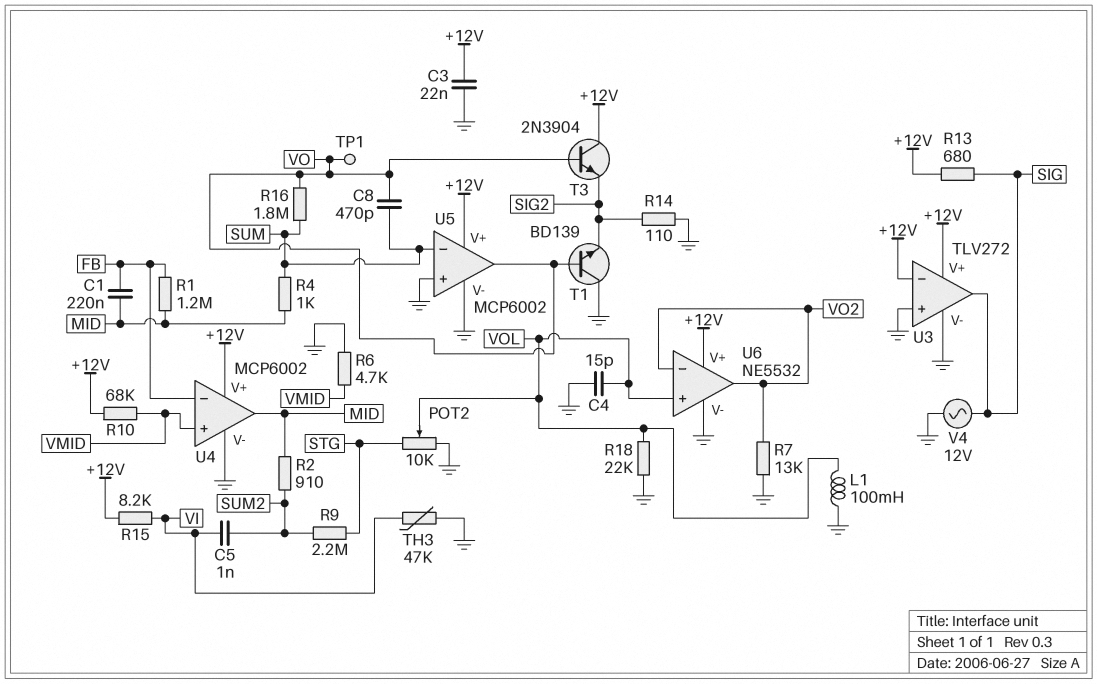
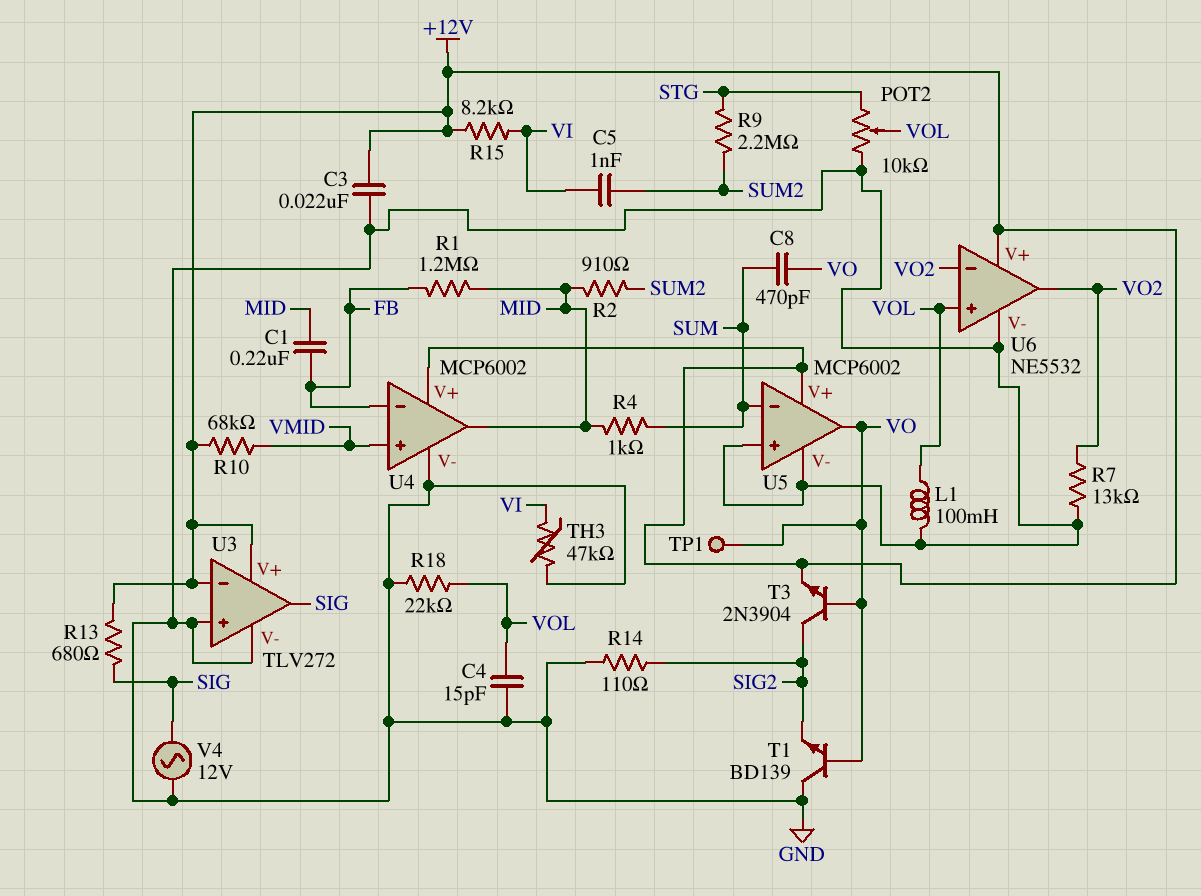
R6: 4.7k (GND, VMID) -> none
R16: 1.8M (SUM, VO) -> none
T3: NPN 2N3904 (B VO, C +12V, E SIG2) -> NPN 2N3904 (B VO, C SIG2, E +12V)

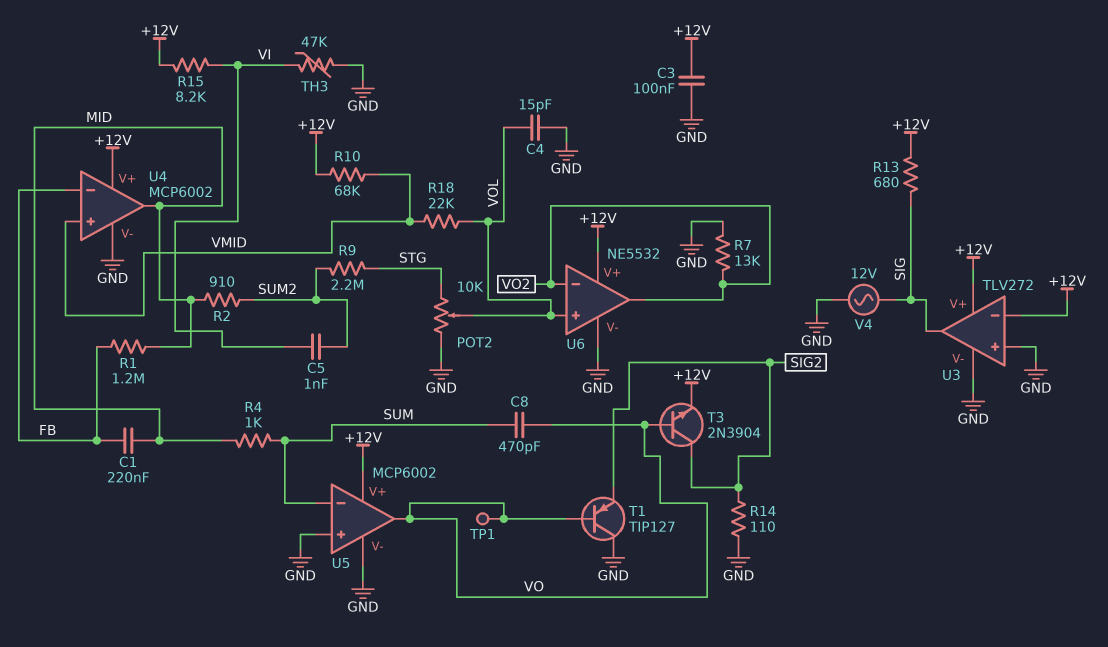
C3: 22nF (+12V, GND) -> 100nF (+12V, GND)
L1: 100mH (GND, VOL) -> none
R18: 22k (GND, VOL) -> 22k (VMID, VOL)
T1: NPN BD139 (B VO, C GND, E SIG2) -> PNP TIP127 (B VO, C GND, E SIG2)

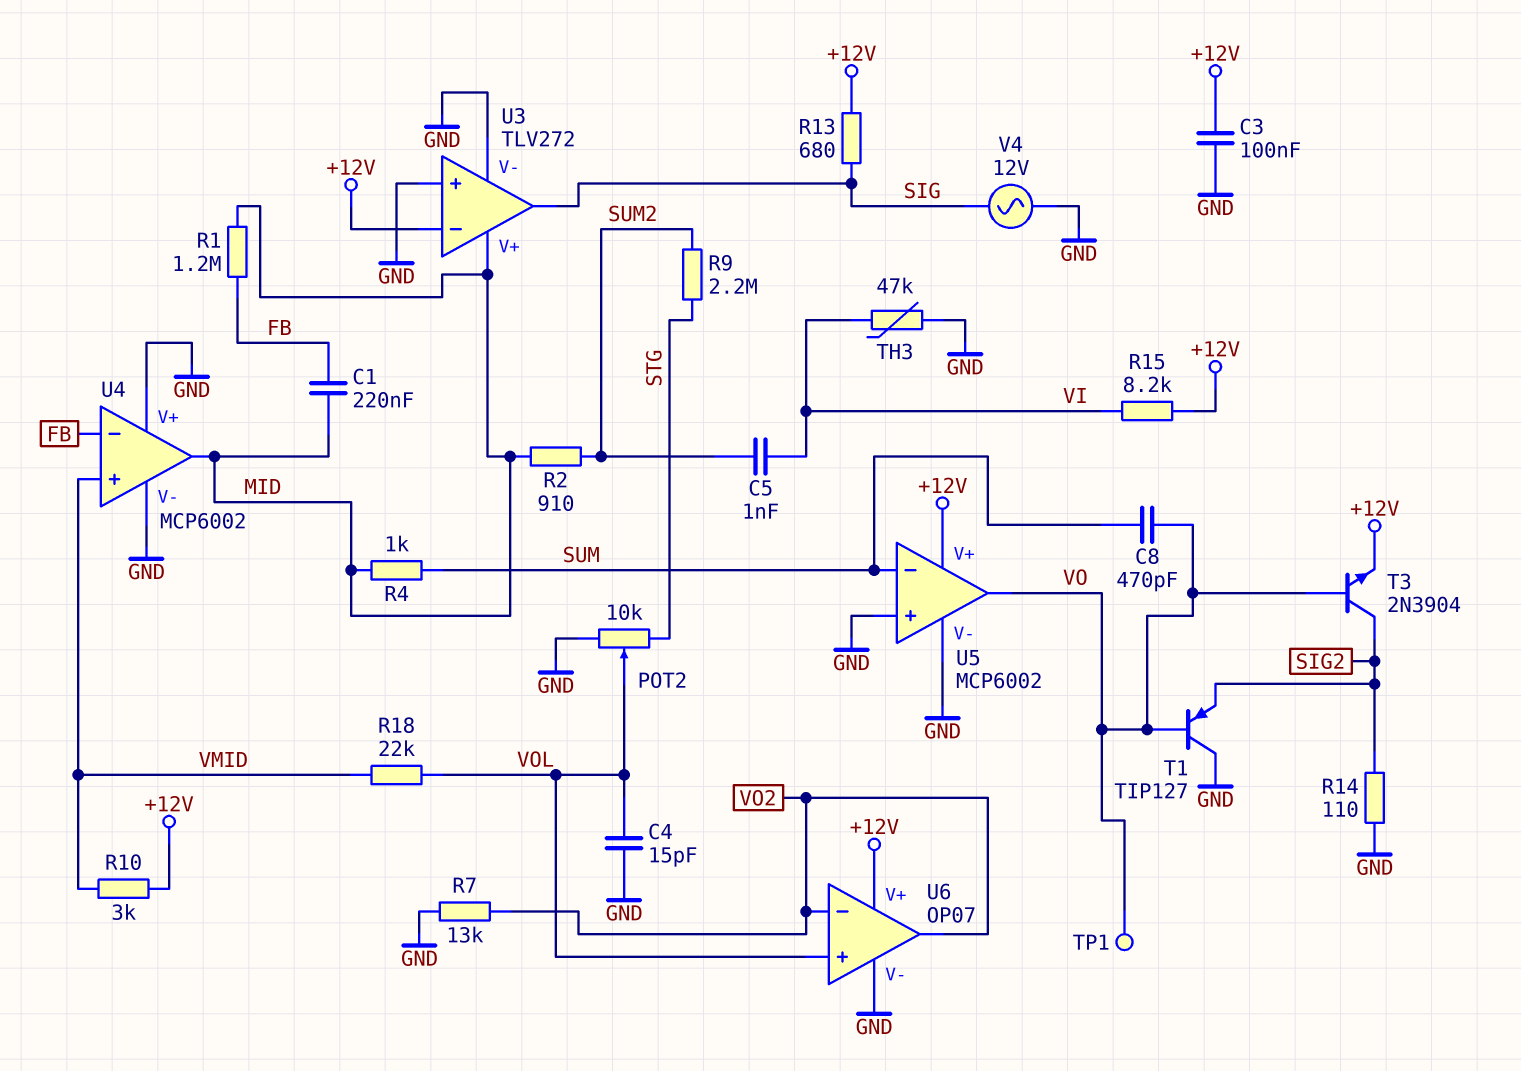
R10: 68k (+12V, VMID) -> 3k (+12V, VMID)
U3 pin V+: +12V -> MID
U4 pin V+: +12V -> GND
U6: NE5532 -> OP07

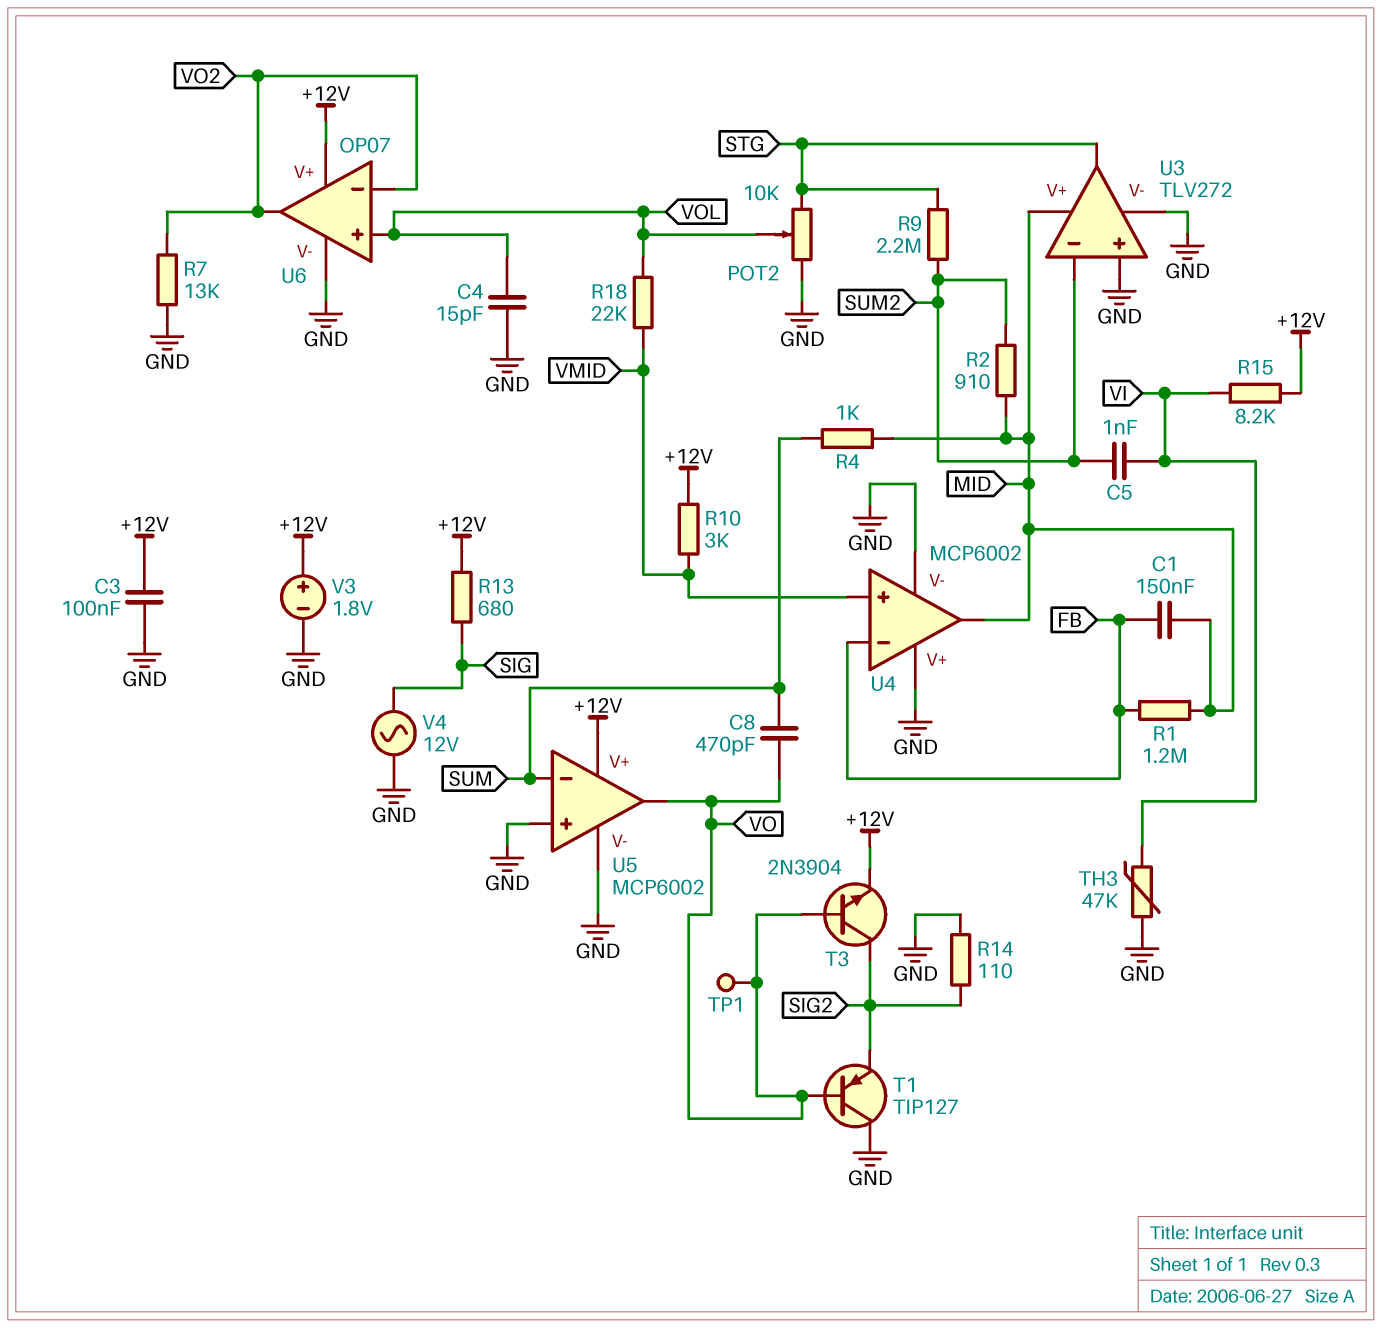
C1: 220nF (FB, MID) -> 150nF (FB, MID)
U3 pin in-: +12V -> SUM2
U3 pin out: SIG -> STG
V3: none -> 1.8V (plus +12V, minus GND)

